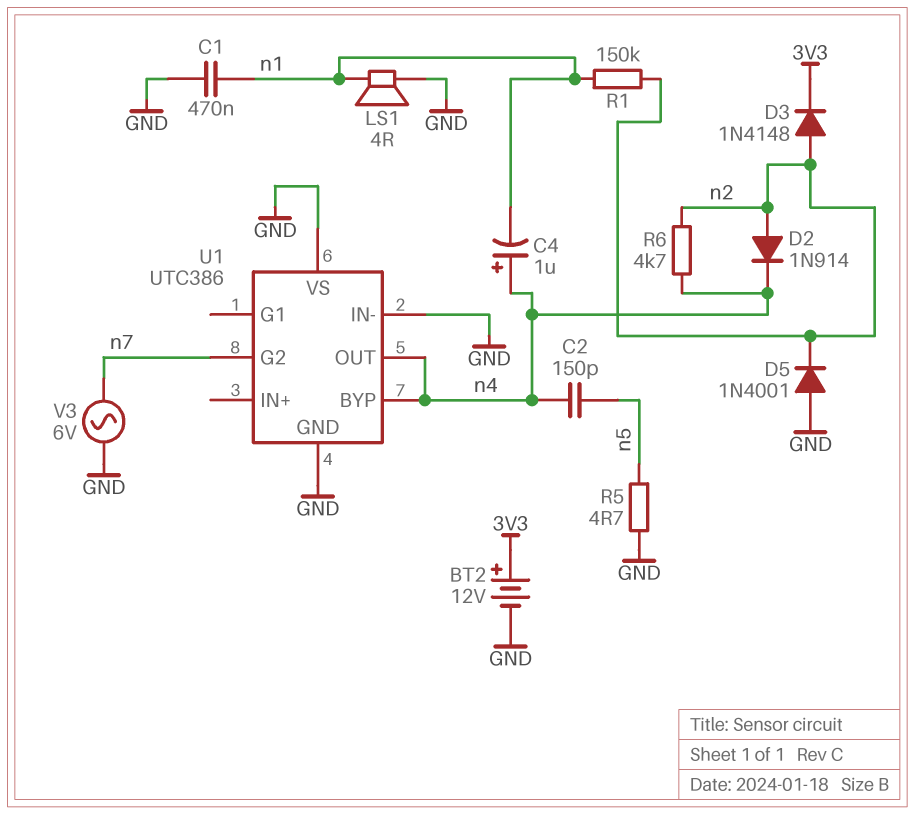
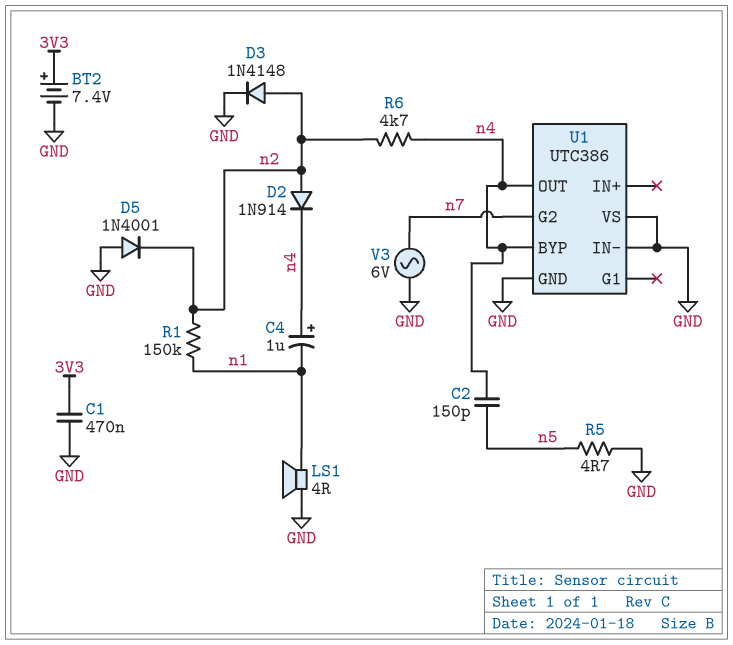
BT2: 12V (plus 3V3, minus GND) -> 7.4V (plus 3V3, minus GND)
C1: 470nF (GND, n1) -> 470nF (3V3, GND)
D3: diode 1N4148 (A n2, K 3V3) -> diode 1N4148 (A n2, K GND)

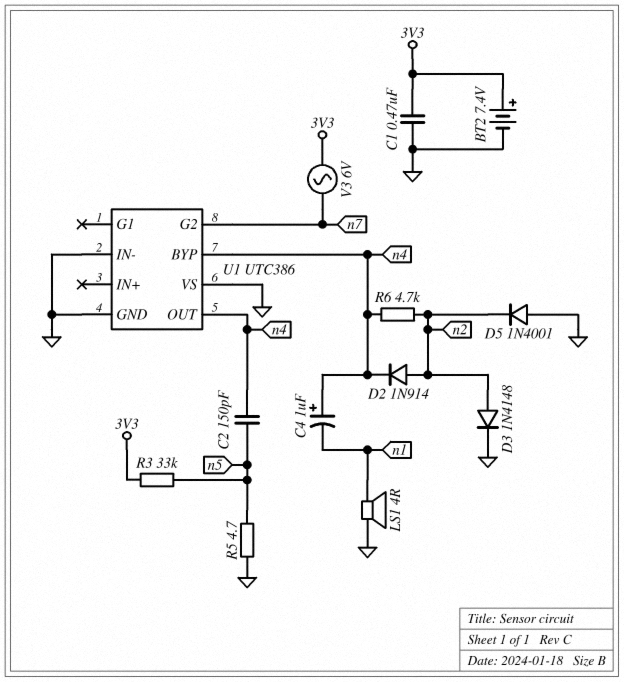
R1: 150k (n1, n2) -> none
R3: none -> 33k (3V3, n5)
V3: AC 6V (GND, n7) -> AC 6V (3V3, n7)

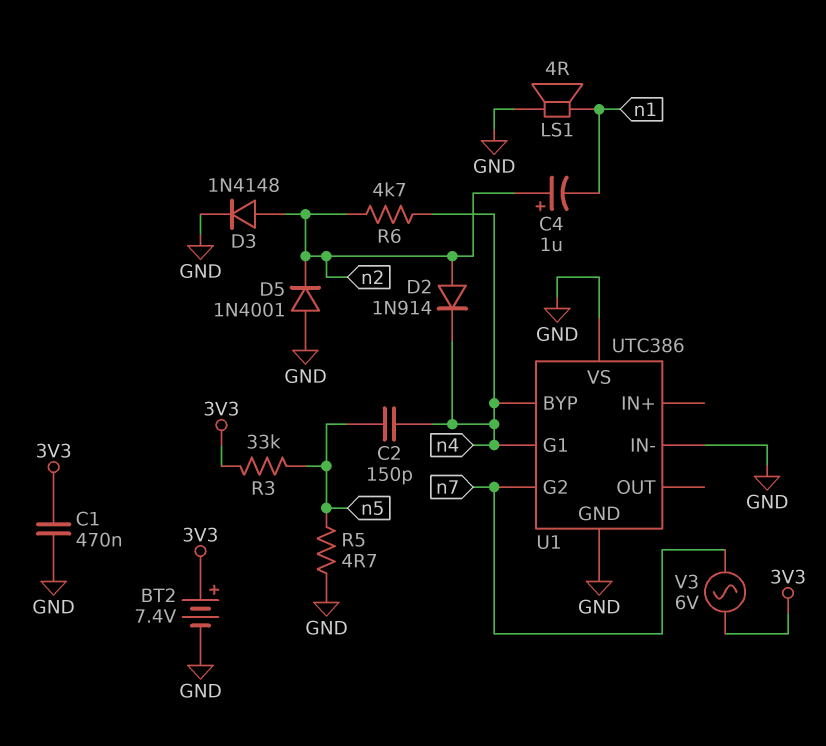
C4: 1uF (plus n4, minus n1) -> 1uF (plus n2, minus n1)
U1 pin G1: none -> n4
U1 pin OUT: n4 -> none

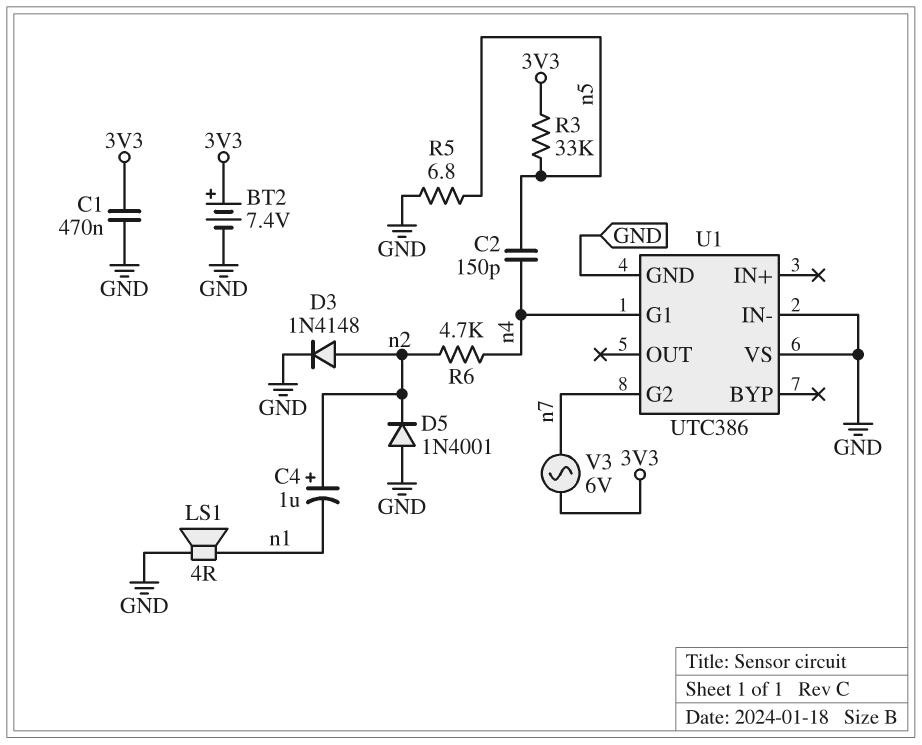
D2: diode 1N914 (A n2, K n4) -> none
R5: 4.7 (GND, n5) -> 6.8 (GND, n5)
U1 pin BYP: n4 -> none

